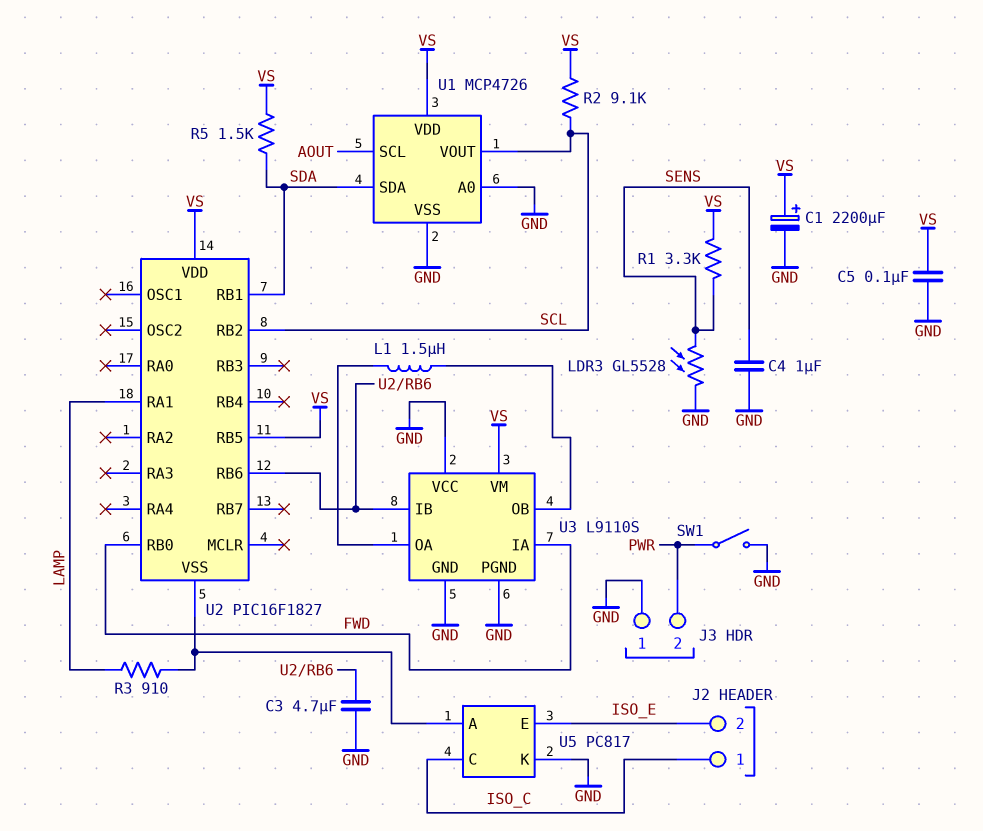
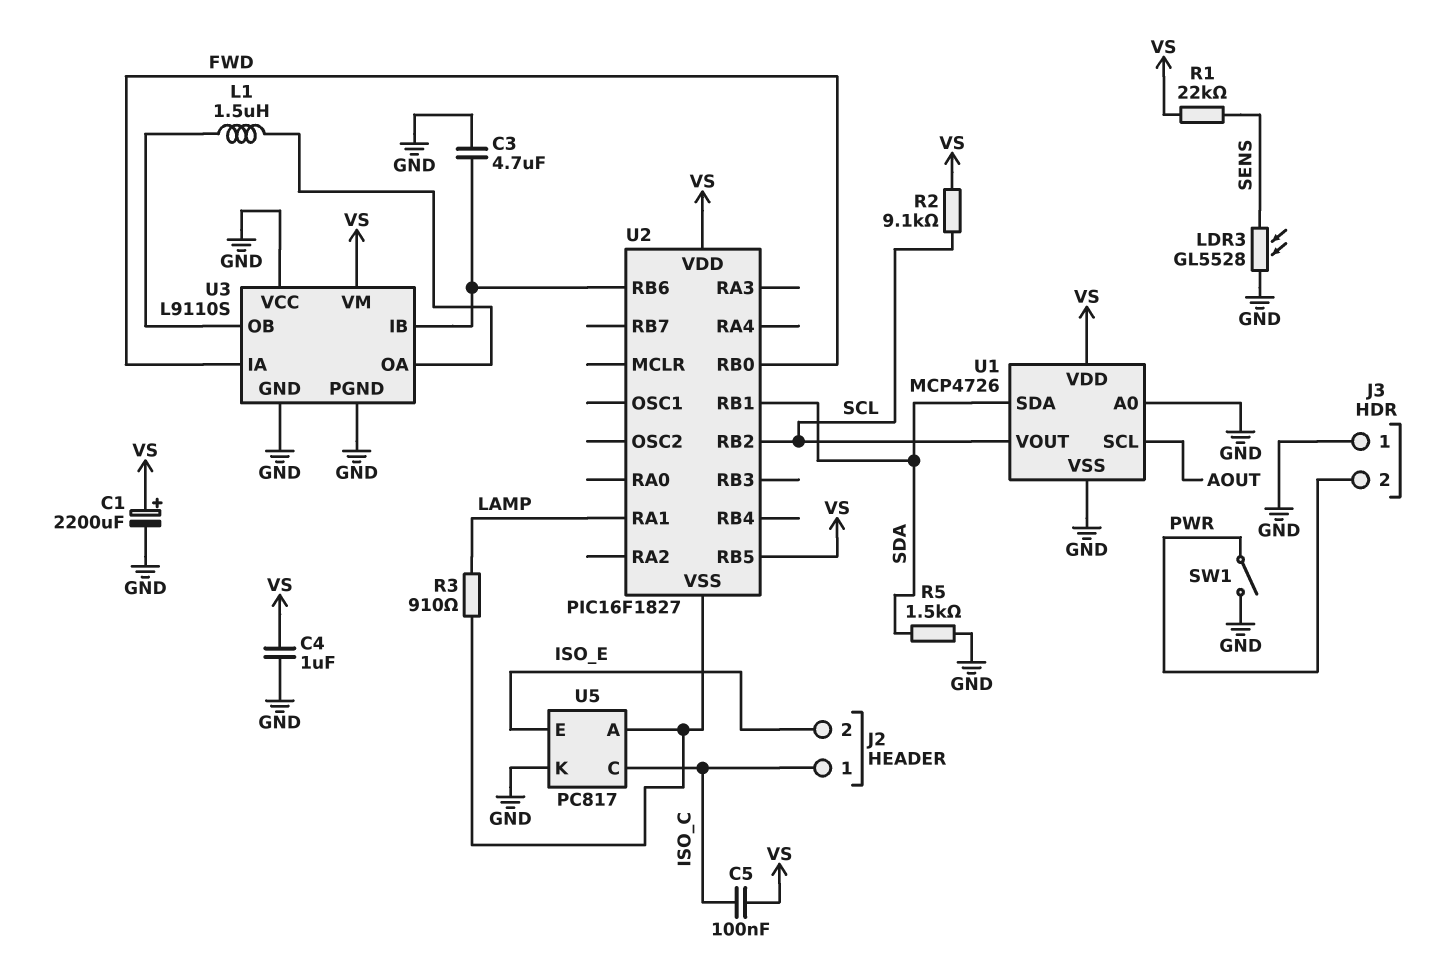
C4: 1uF (GND, SENS) -> 1uF (GND, VS)
C5: 100nF (GND, VS) -> 100nF (ISO_C, VS)
R1: 3.3k (SENS, VS) -> 22k (SENS, VS)
R5: 1.5k (SDA, VS) -> 1.5k (GND, SDA)

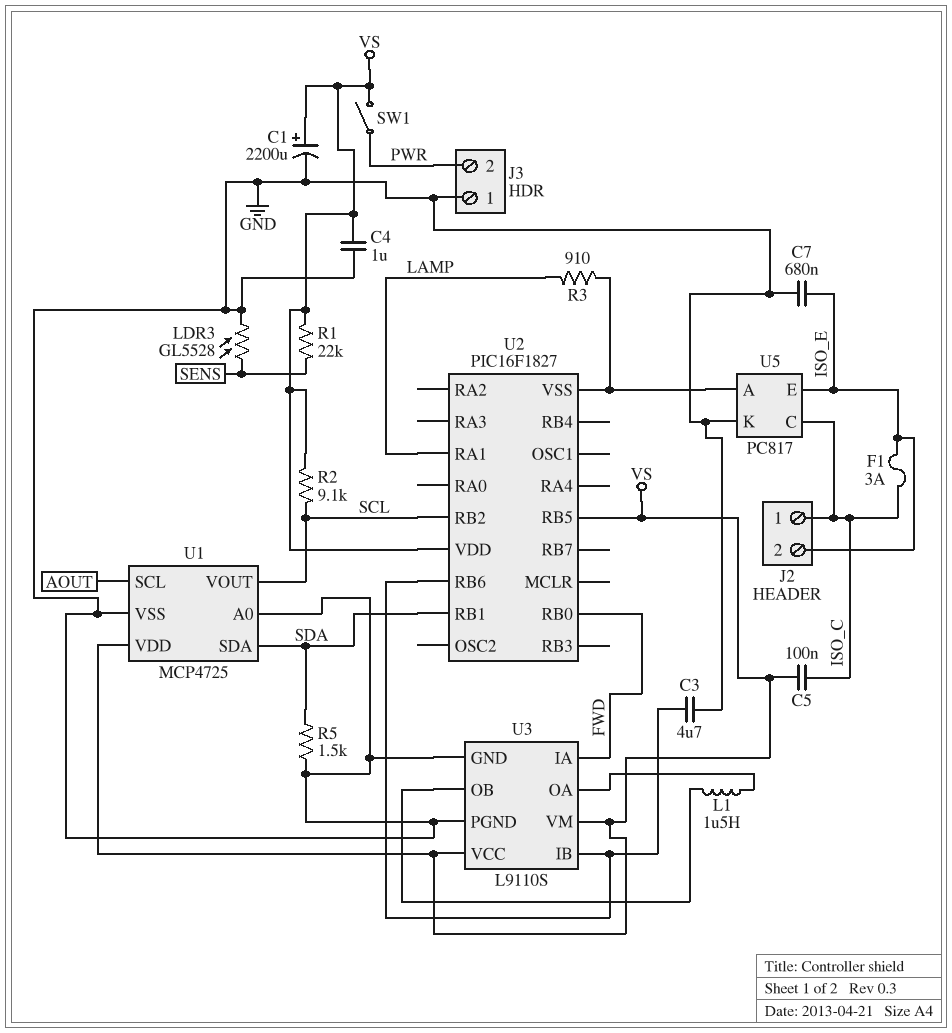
C7: none -> 680nF (GND, ISO_E)
F1: none -> 3A (ISO_C, ISO_E)
SW1: switch (GND, PWR) -> switch (PWR, VS)
U1: MCP4726 -> MCP4725
U3 pin VCC: GND -> VS

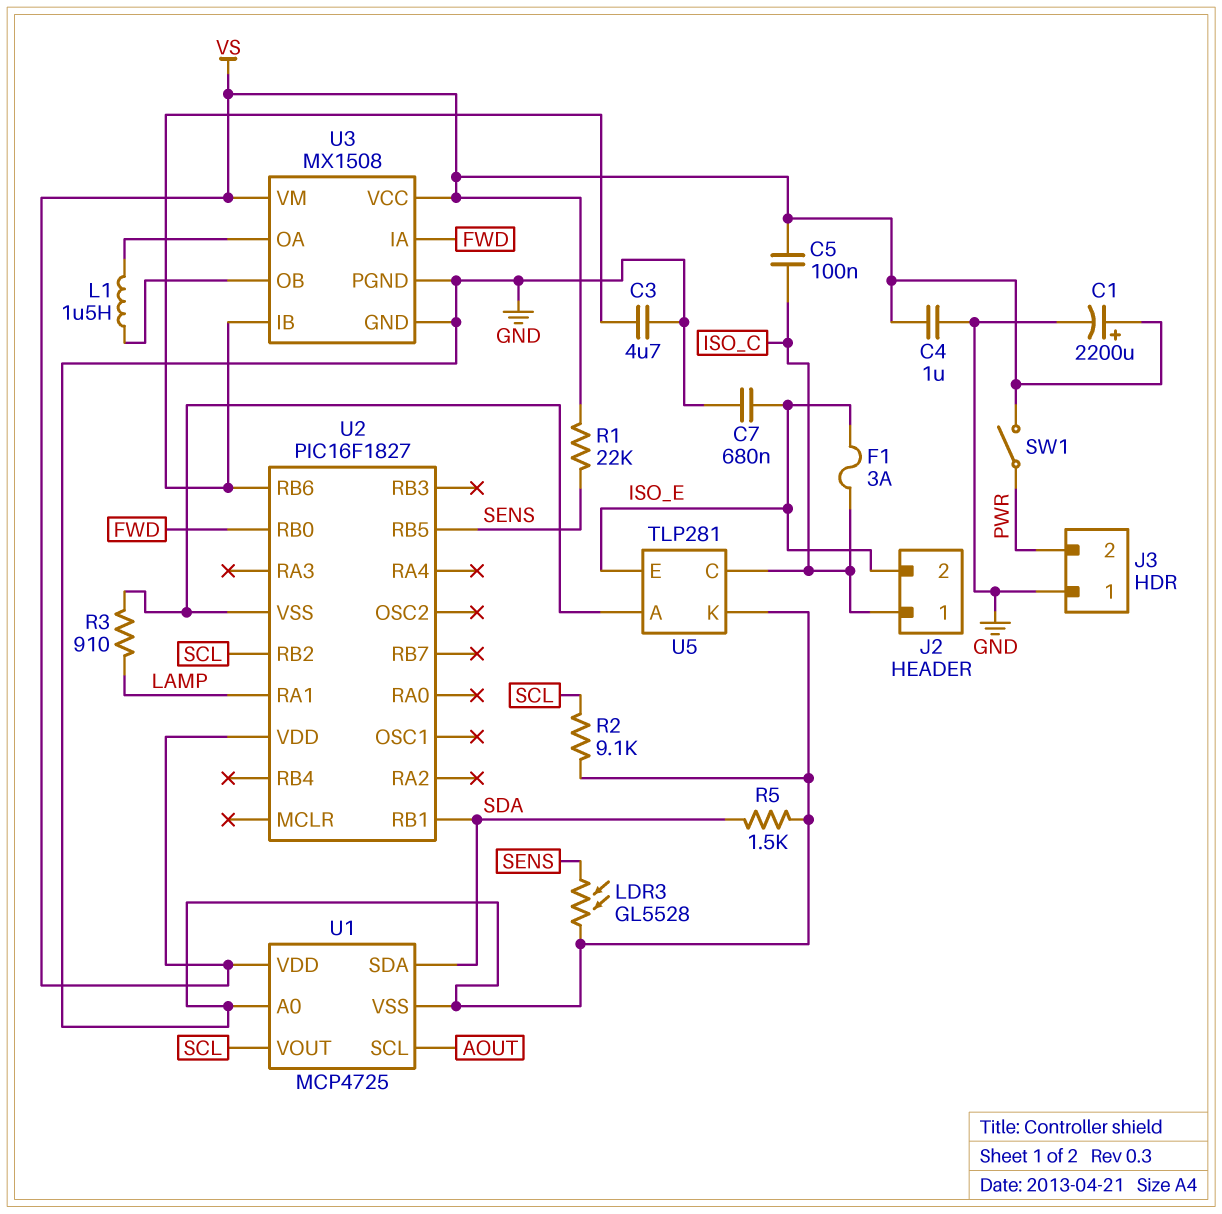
R2: 9.1k (SCL, VS) -> 9.1k (GND, SCL)
U2 pin RB5: VS -> SENS
U3: L9110S -> MX1508
U5: PC817 -> TLP281

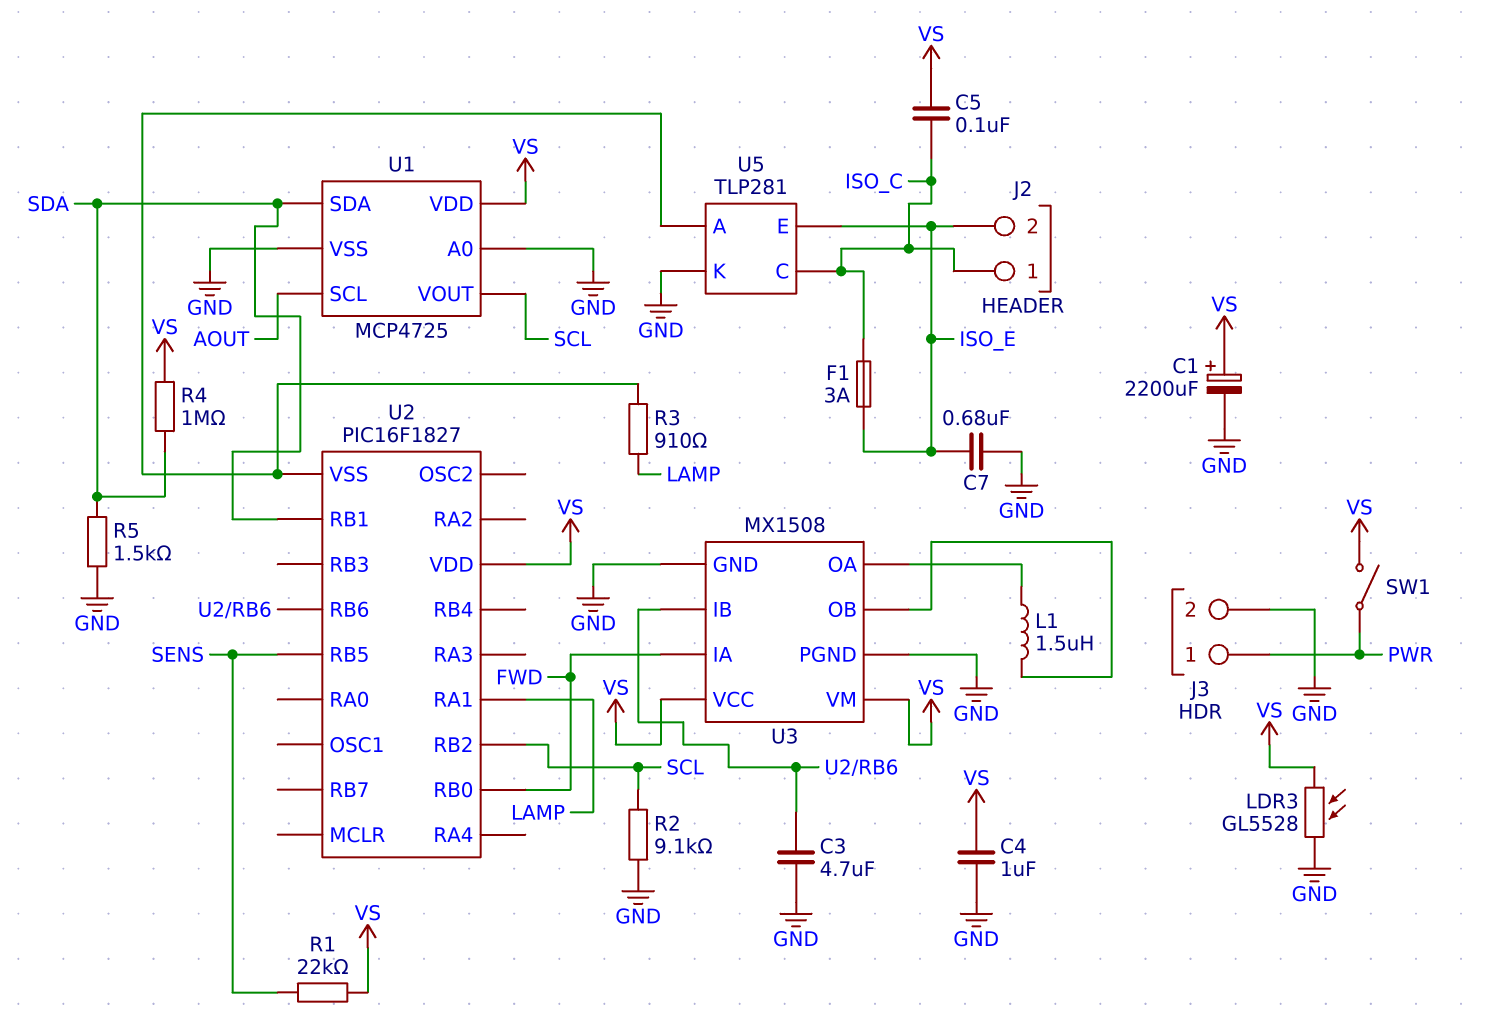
J3 pin 1: GND -> PWR
J3 pin 2: PWR -> GND
LDR3: GL5528 (GND, SENS) -> GL5528 (GND, VS)
R4: none -> 1M (SDA, VS)

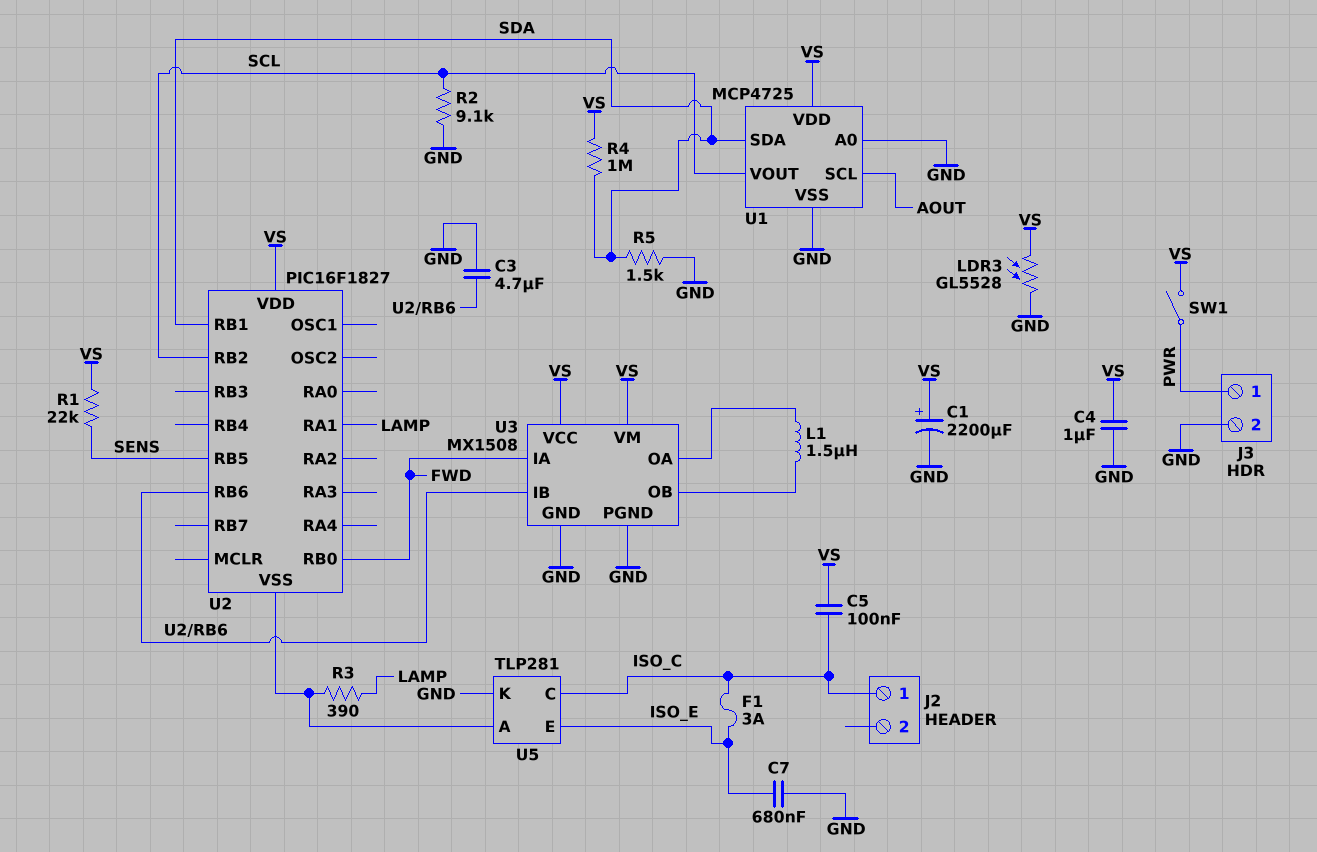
J2 pin 2: ISO_E -> none
R3: 910 (LAMP, U2/VSS) -> 390 (LAMP, U2/VSS)

